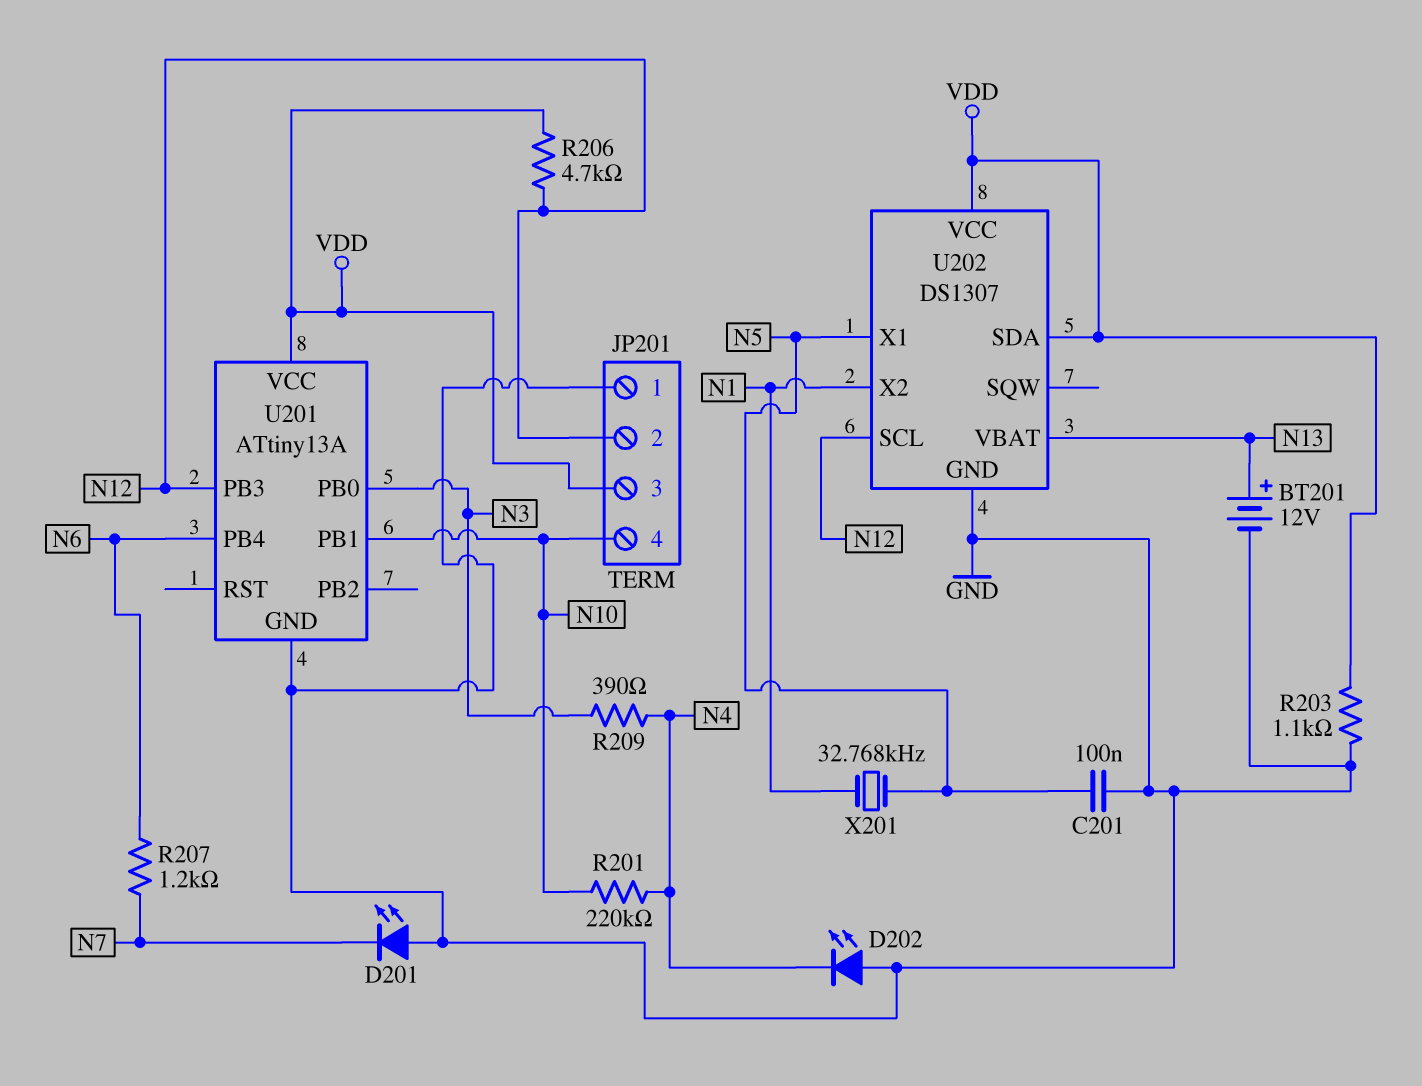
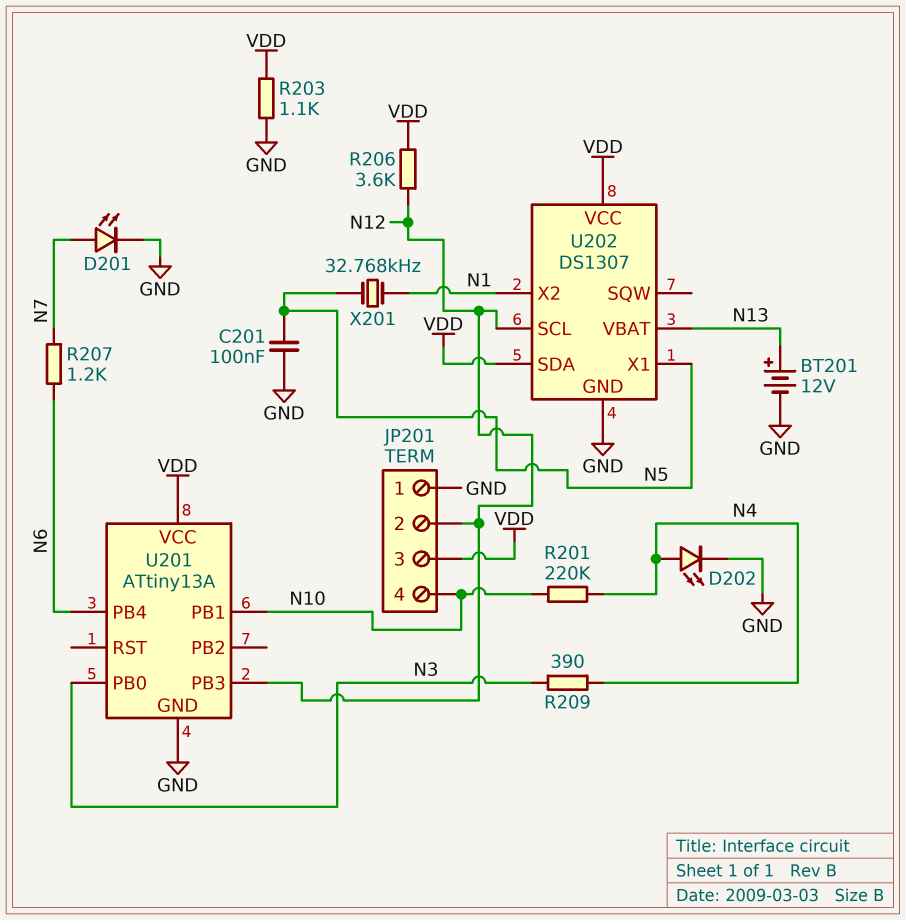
D201: LED (A GND, K N7) -> LED (A N7, K GND)
D202: LED (A GND, K N4) -> LED (A N4, K GND)
R206: 4.7k (N12, VDD) -> 3.6k (N12, VDD)

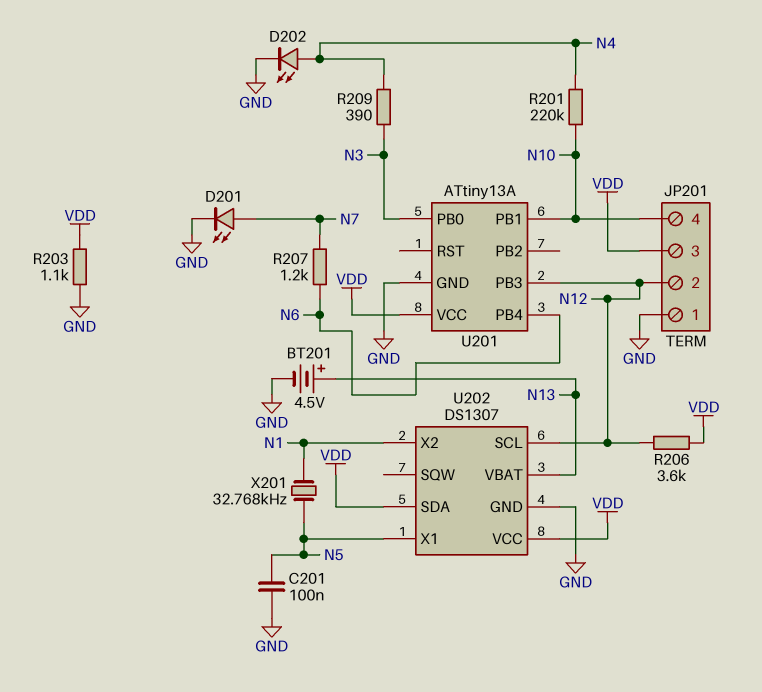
BT201: 12V (plus N13, minus GND) -> 4.5V (plus N13, minus GND)

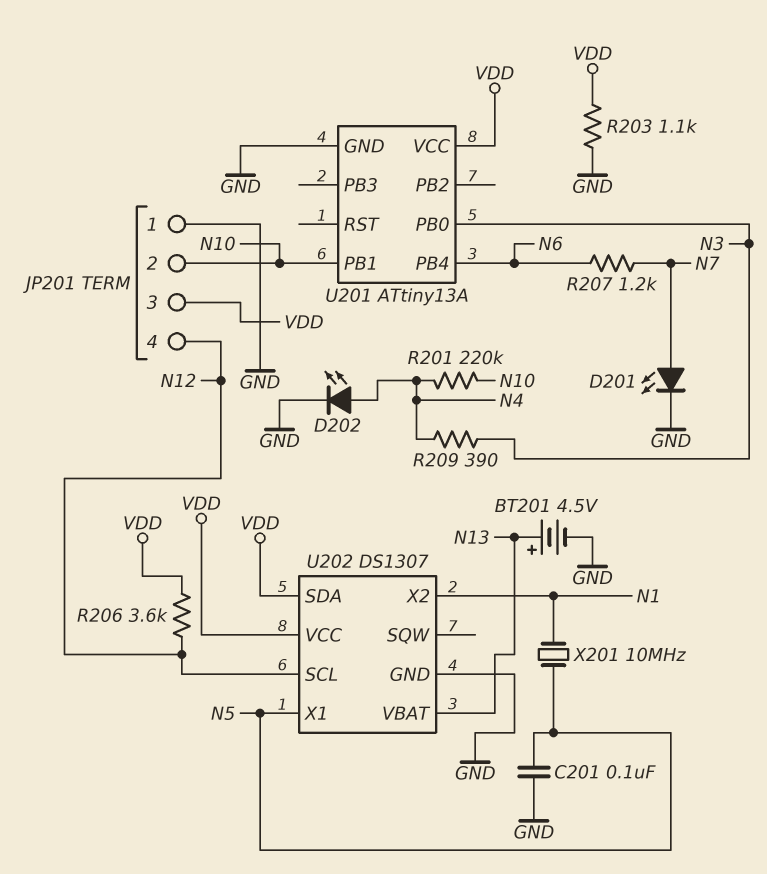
JP201 pin 2: N12 -> N10
JP201 pin 4: N10 -> N12
U201 pin PB3: N12 -> none
X201: 32.768kHz (N1, N5) -> 10MHz (N1, N5)

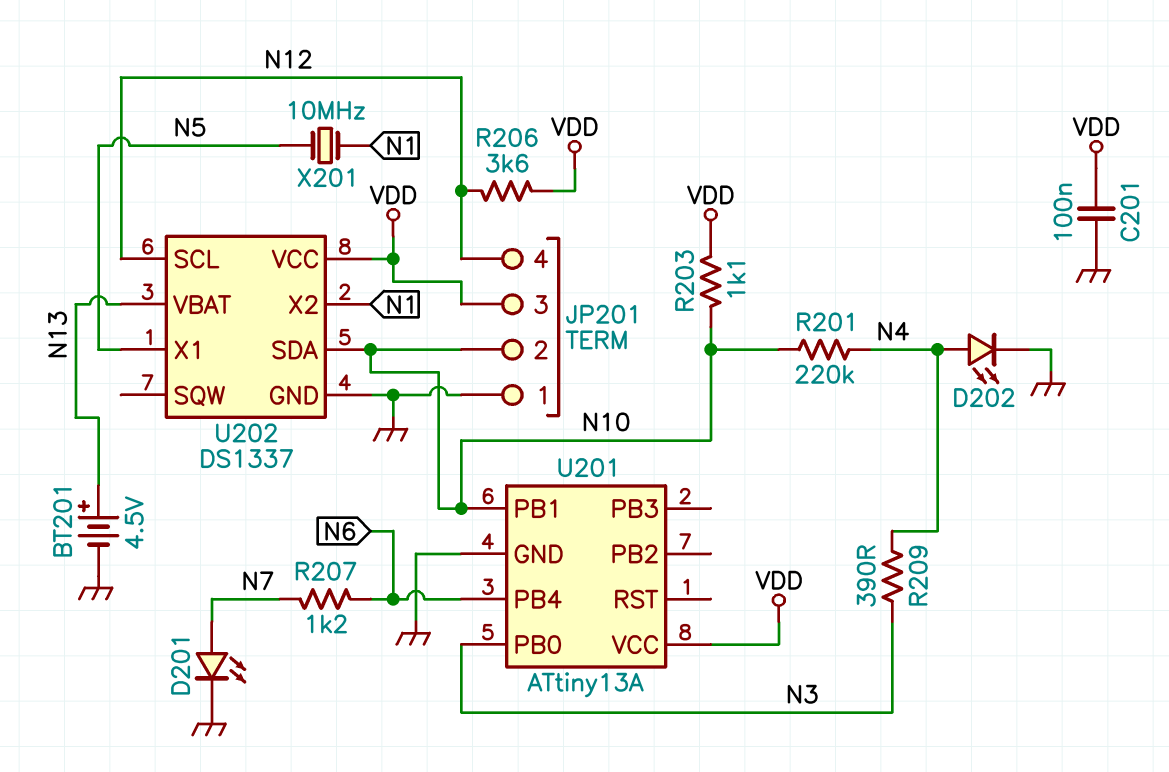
C201: 100nF (GND, N5) -> 100nF (GND, VDD)
R203: 1.1k (GND, VDD) -> 1.1k (N10, VDD)
U202: DS1307 -> DS1337
U202 pin SDA: VDD -> N10

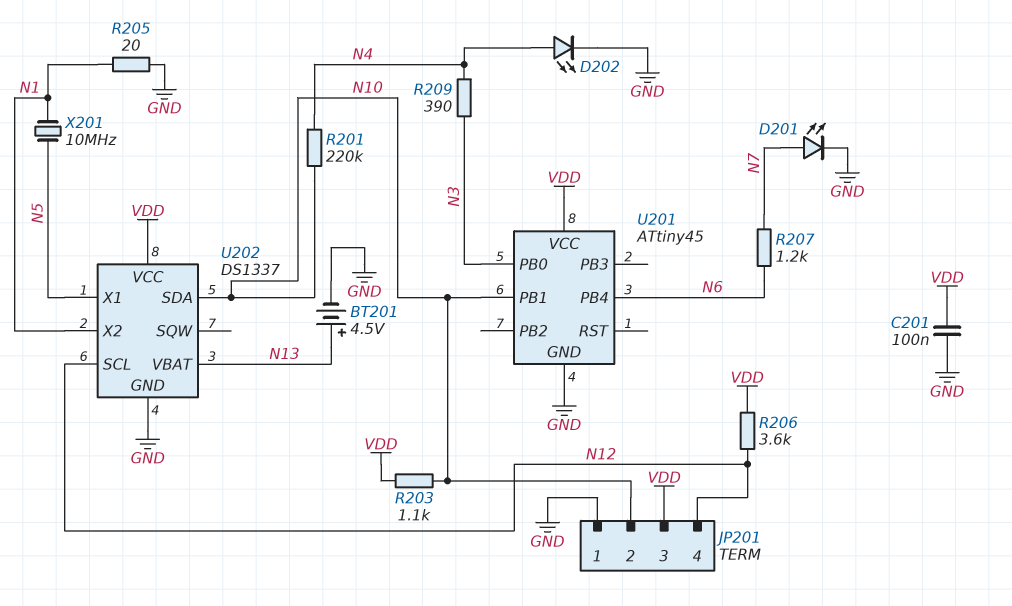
R205: none -> 20 (GND, N1)
U201: ATtiny13A -> ATtiny45

